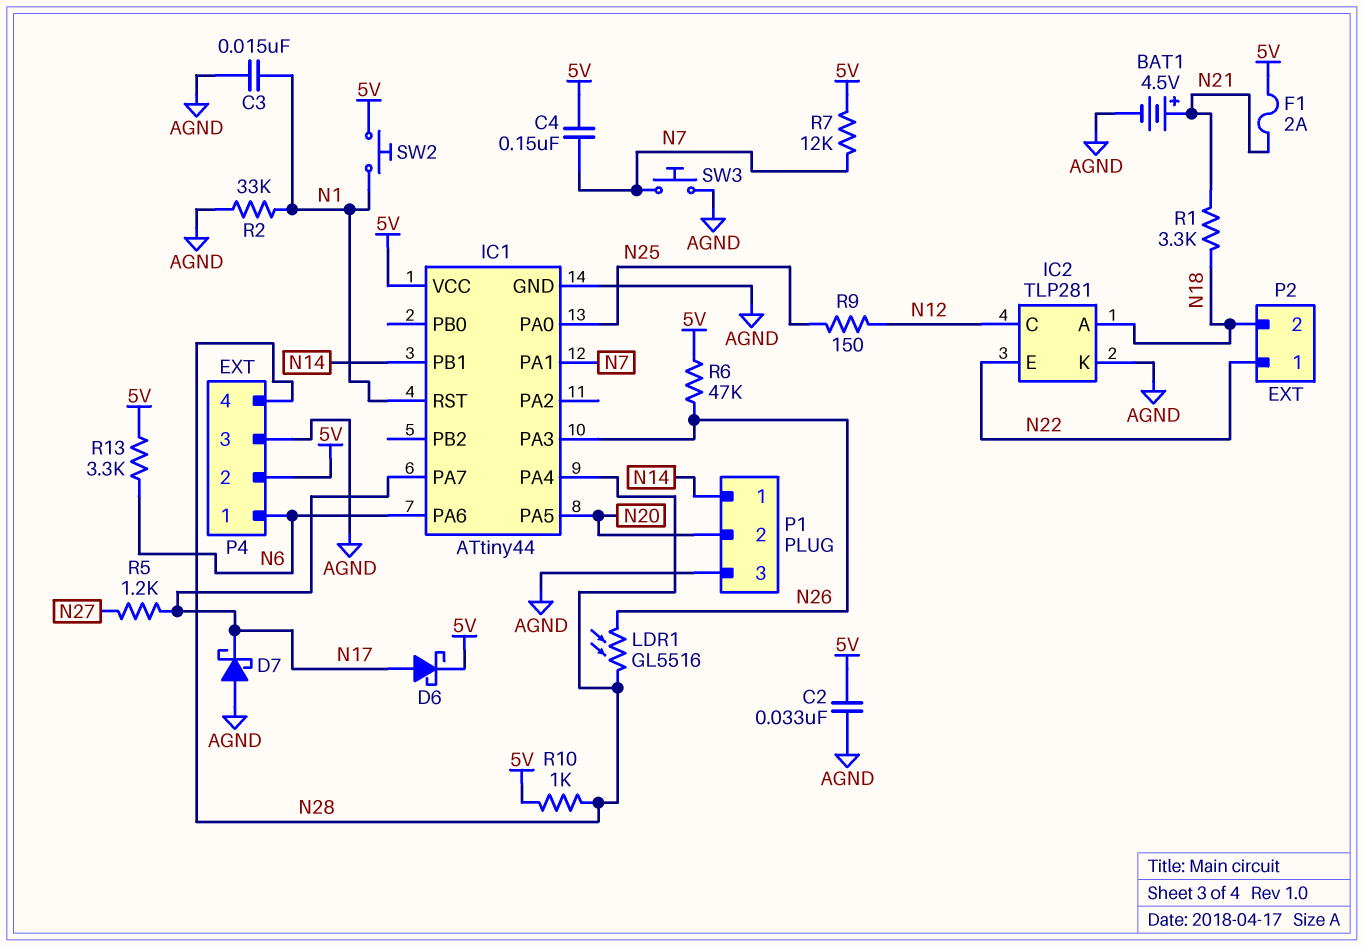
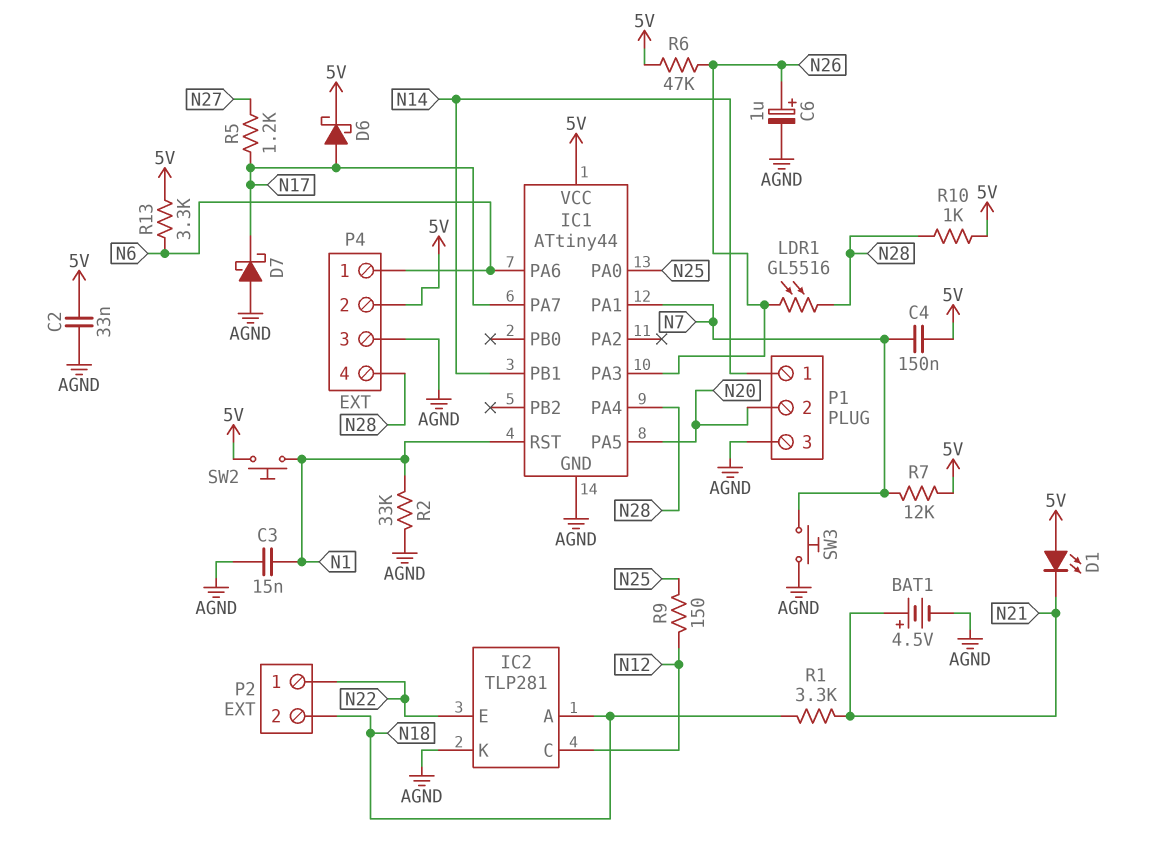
C6: none -> 1uF (plus N26, minus AGND)
D1: none -> LED (A 5V, K N21)
F1: 2A (5V, N21) -> none

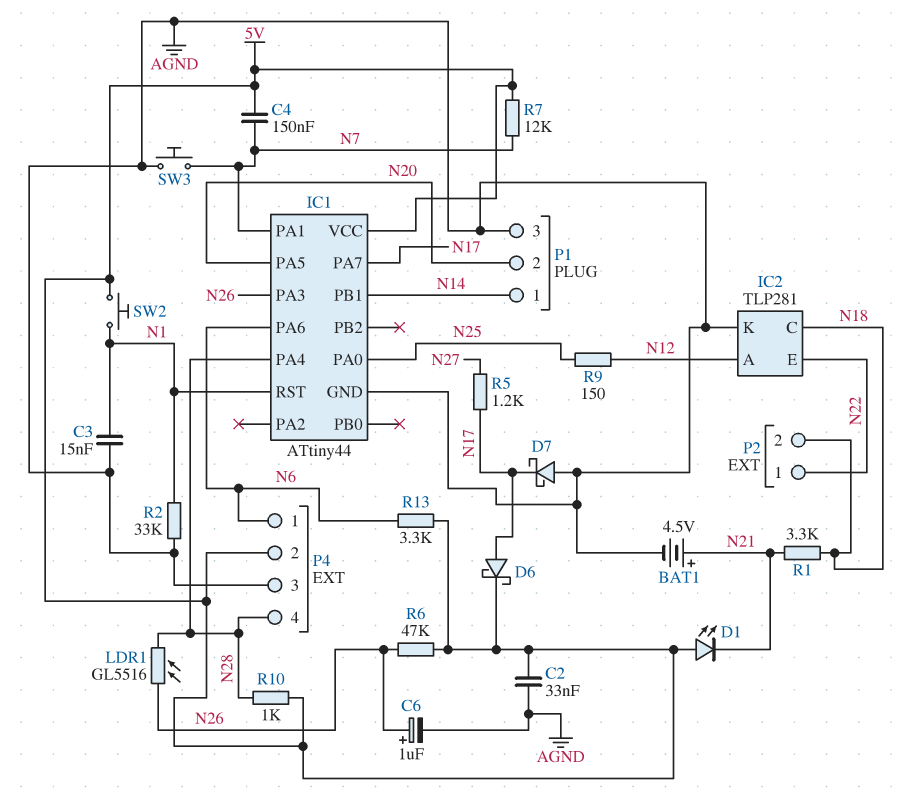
IC2 pin A: N18 -> N12
IC2 pin C: N12 -> N18

